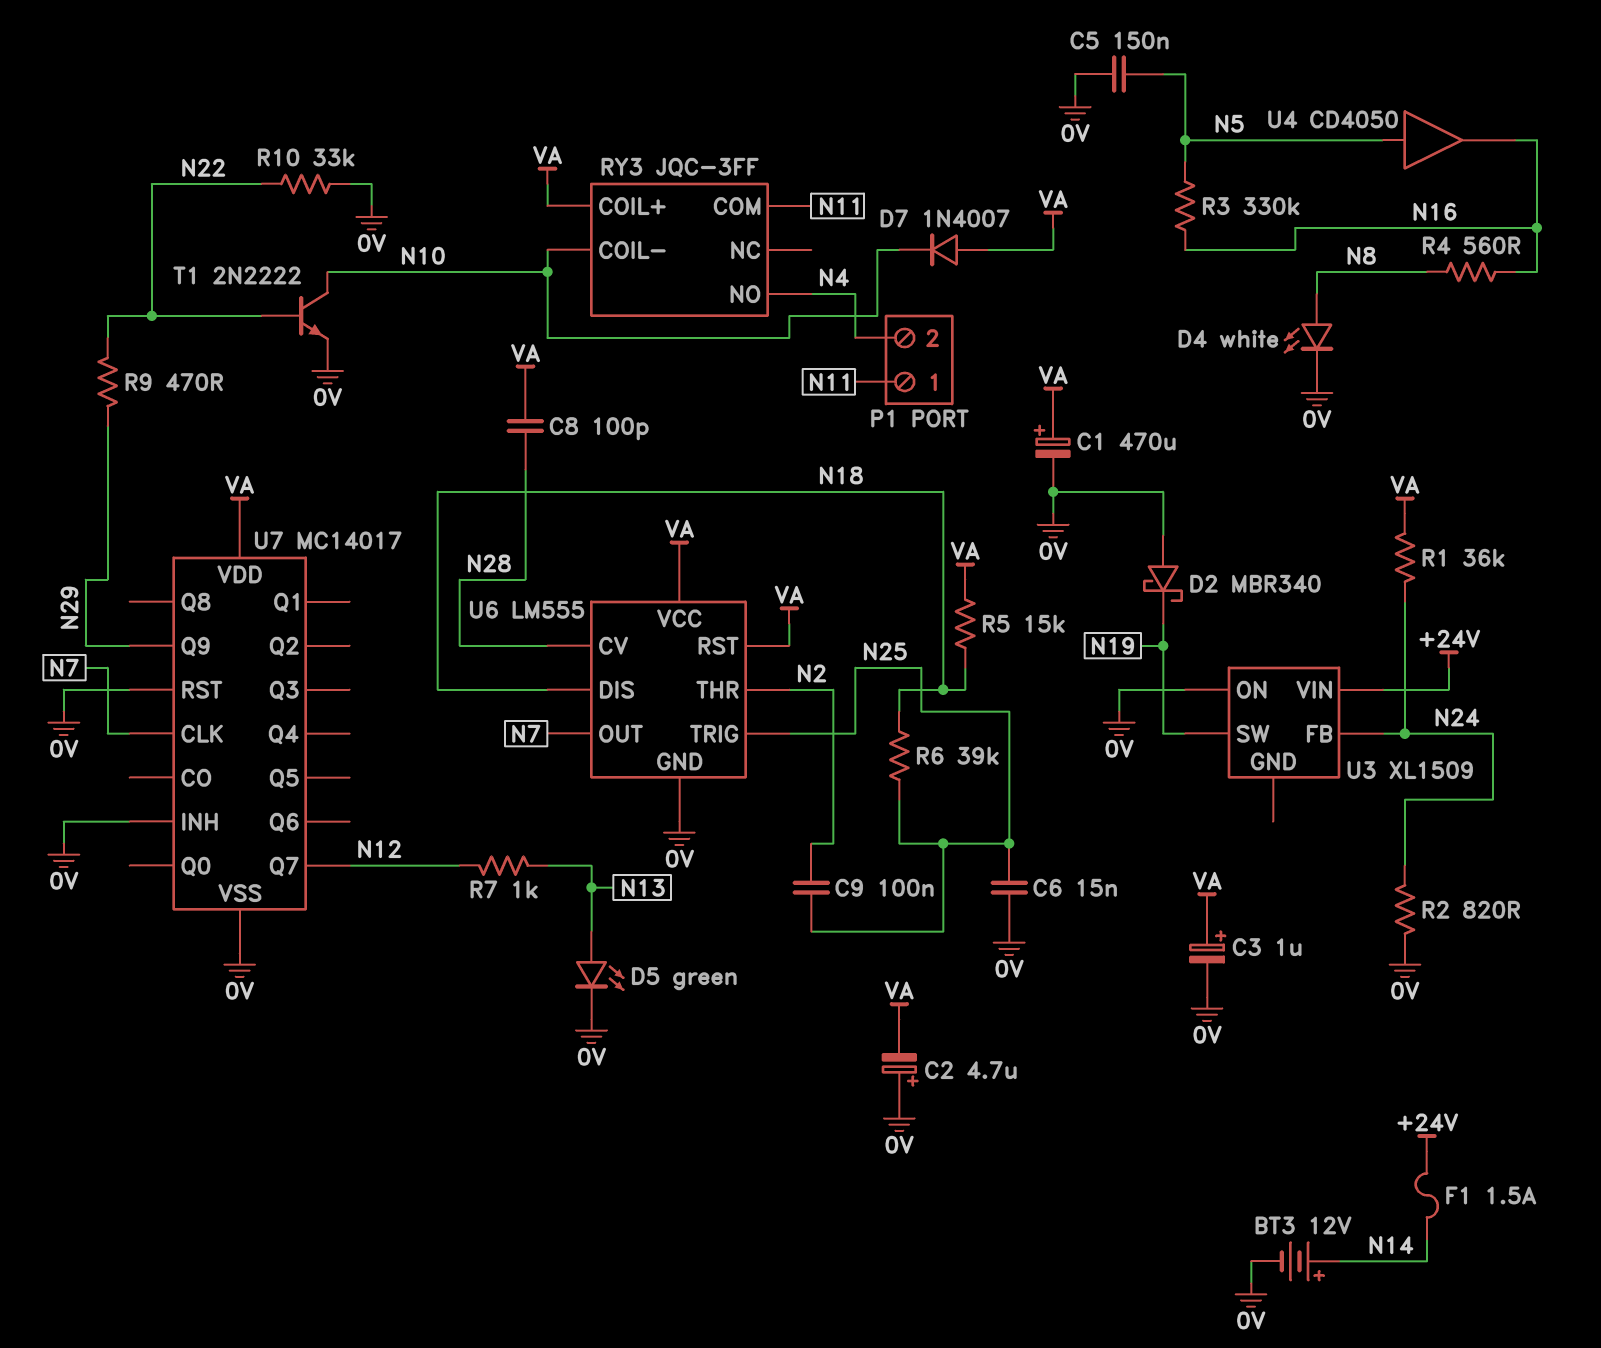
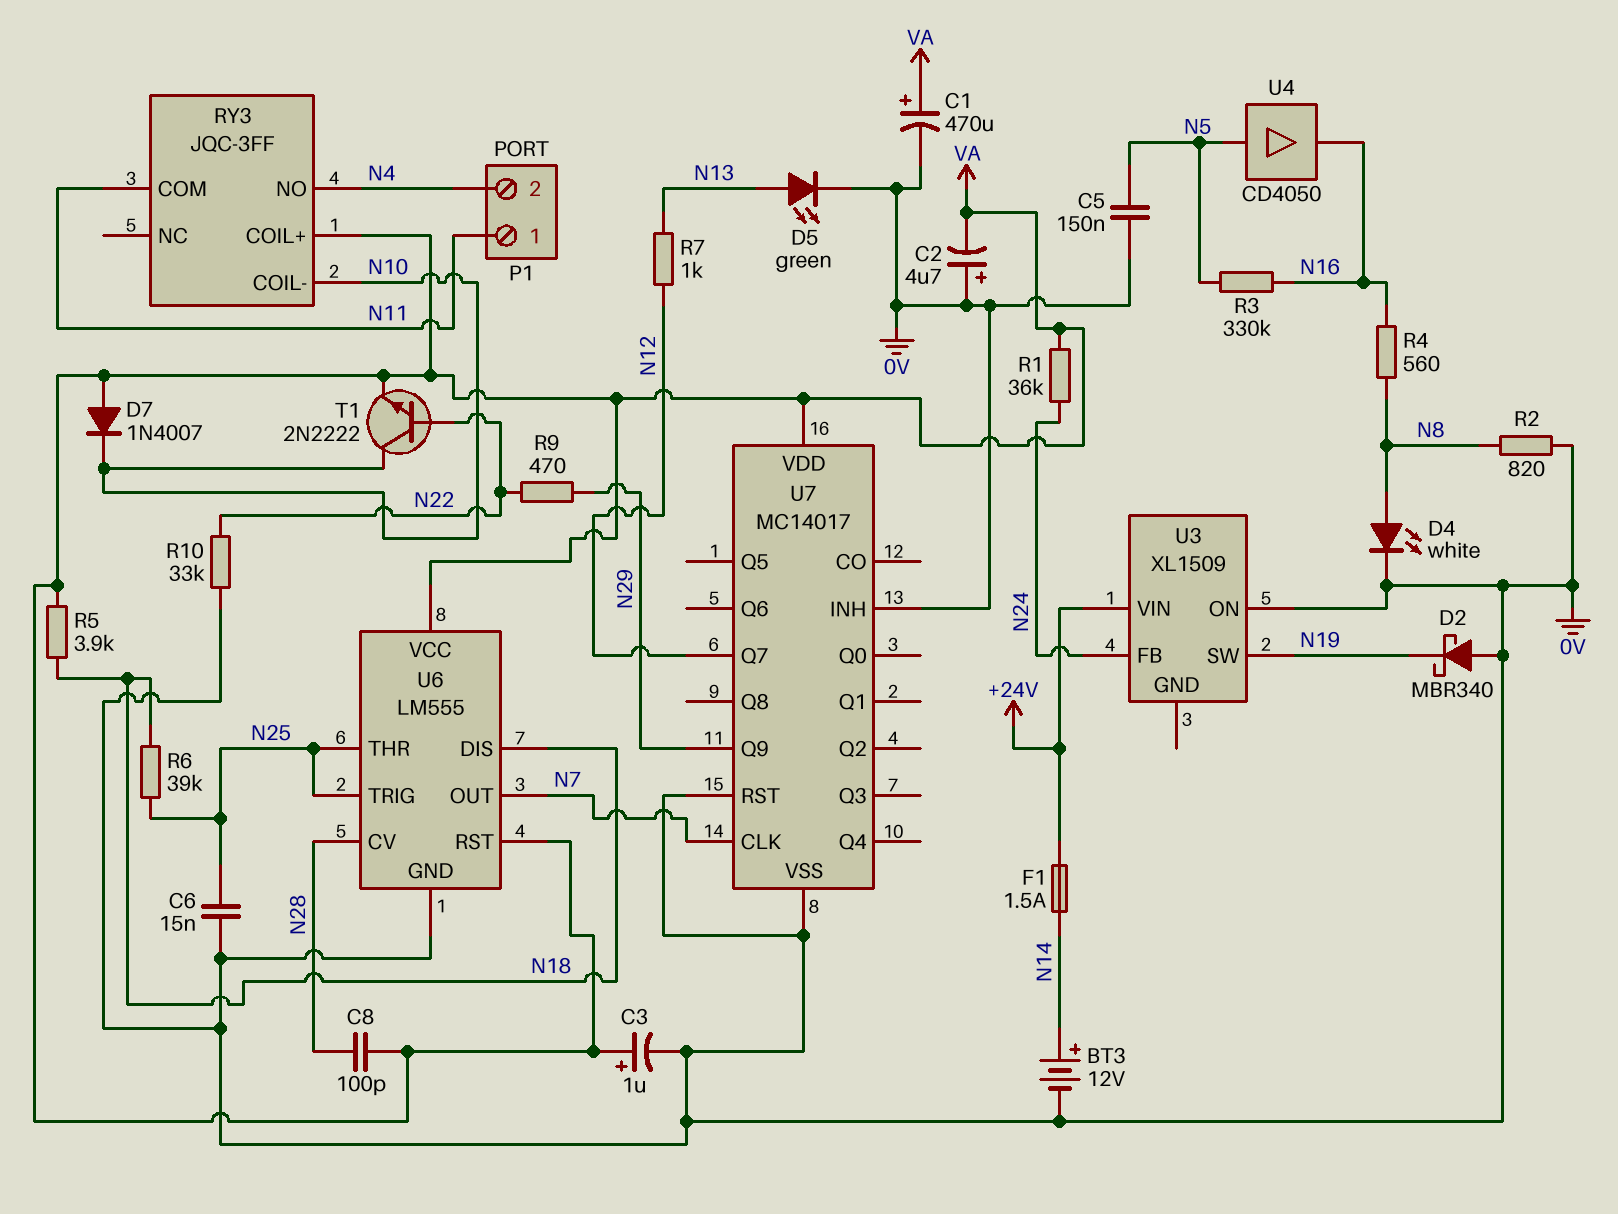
C9: 100nF (N2, N25) -> none
R2: 820 (0V, N24) -> 820 (0V, N8)
R5: 15k (N18, VA) -> 3.9k (N18, VA)
T1: NPN 2N2222 (B N22, C N10, E 0V) -> NPN 2N2222 (B N22, C N10, E VA)
U6 pin THR: N2 -> N25

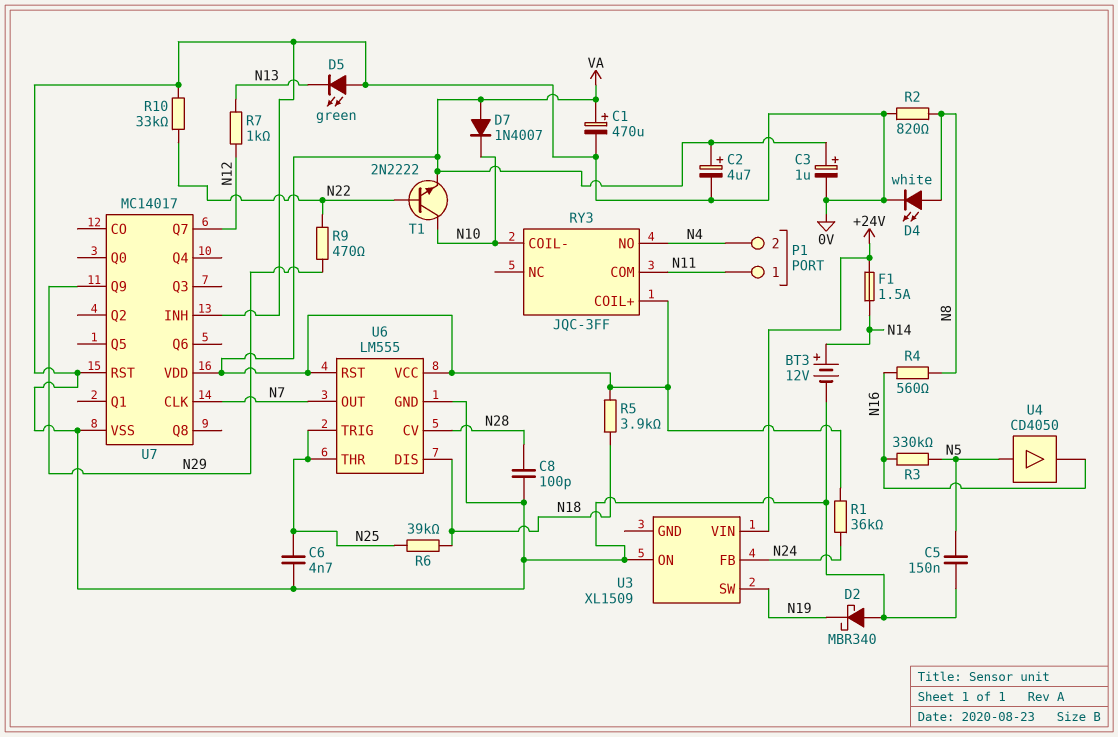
C2: 4.7uF (plus 0V, minus VA) -> 4.7uF (plus VA, minus 0V)
C6: 15nF (0V, N25) -> 4.7nF (0V, N25)
C8: 100pF (N28, VA) -> 100pF (0V, N28)
D5: LED green (A N13, K 0V) -> LED green (A 0V, K N13)

